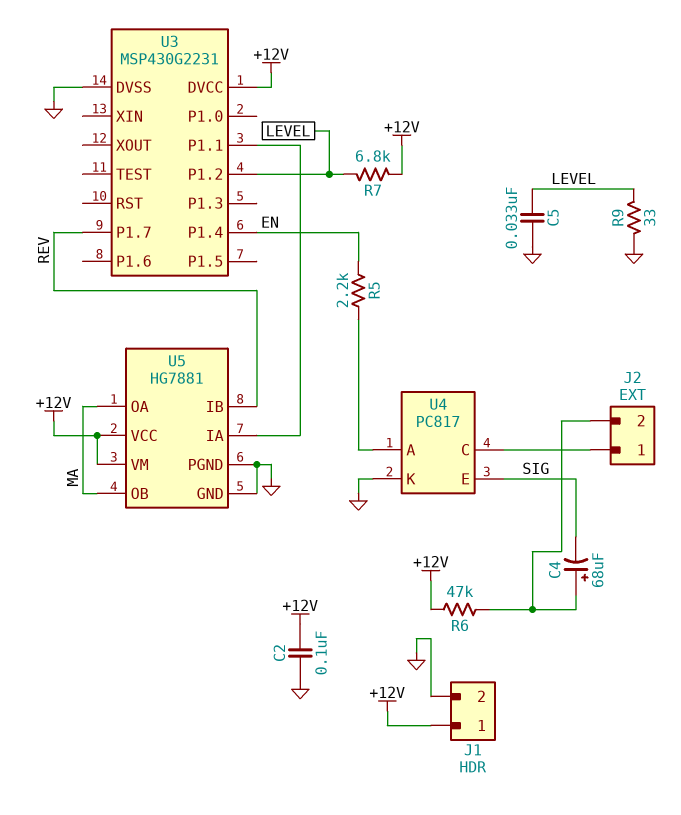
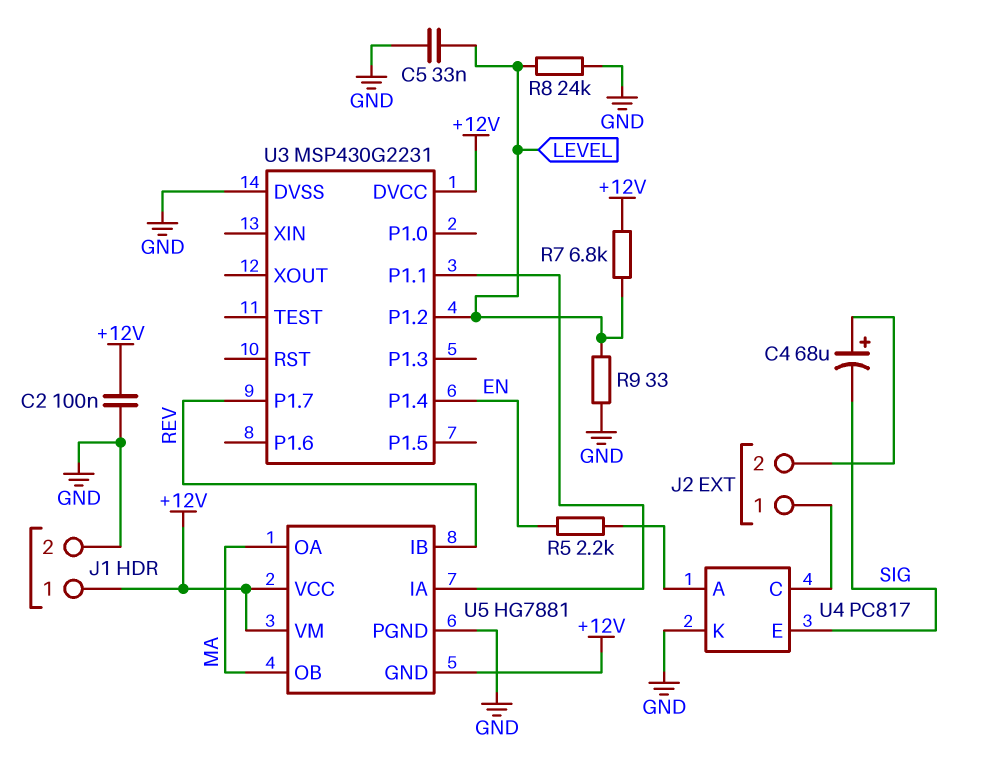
R6: 47k (+12V, J2/2) -> none
R8: none -> 24k (GND, LEVEL)
U5 pin GND: GND -> +12V

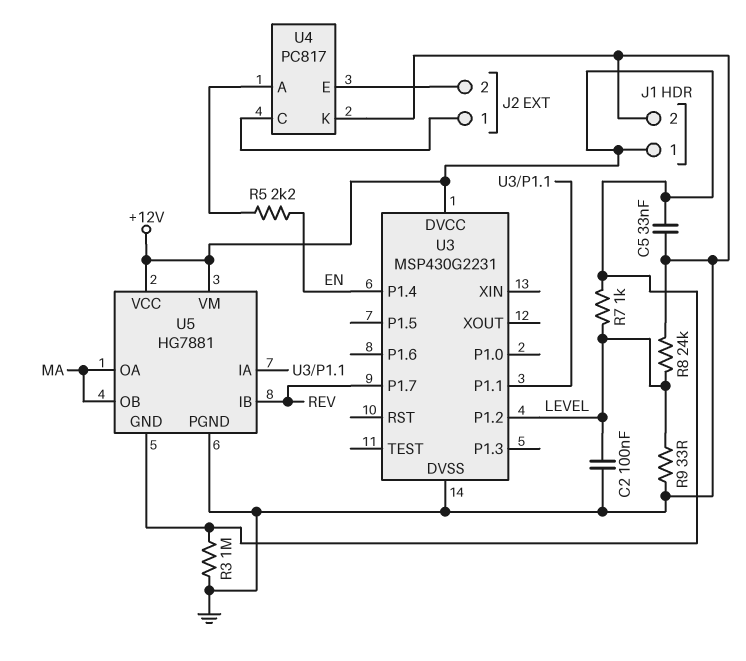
C2: 100nF (+12V, GND) -> 100nF (GND, LEVEL)
C4: 68uF (plus J2/2, minus SIG) -> none
C5: 33nF (GND, LEVEL) -> 33nF (+12V, GND)
R3: none -> 1M (+12V, GND)
R7: 6.8k (+12V, LEVEL) -> 1k (+12V, LEVEL)
U4 pin E: SIG -> J2/2

